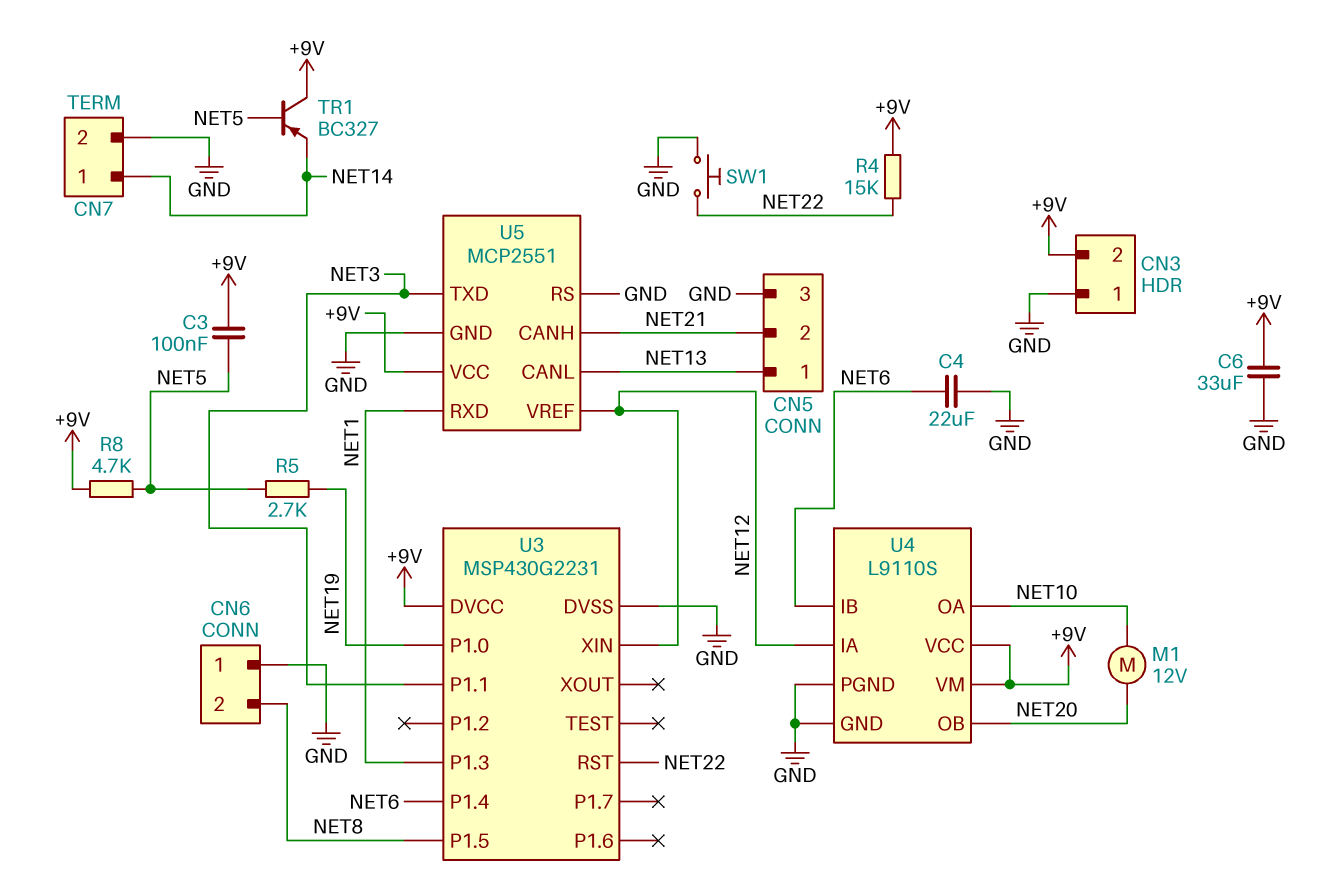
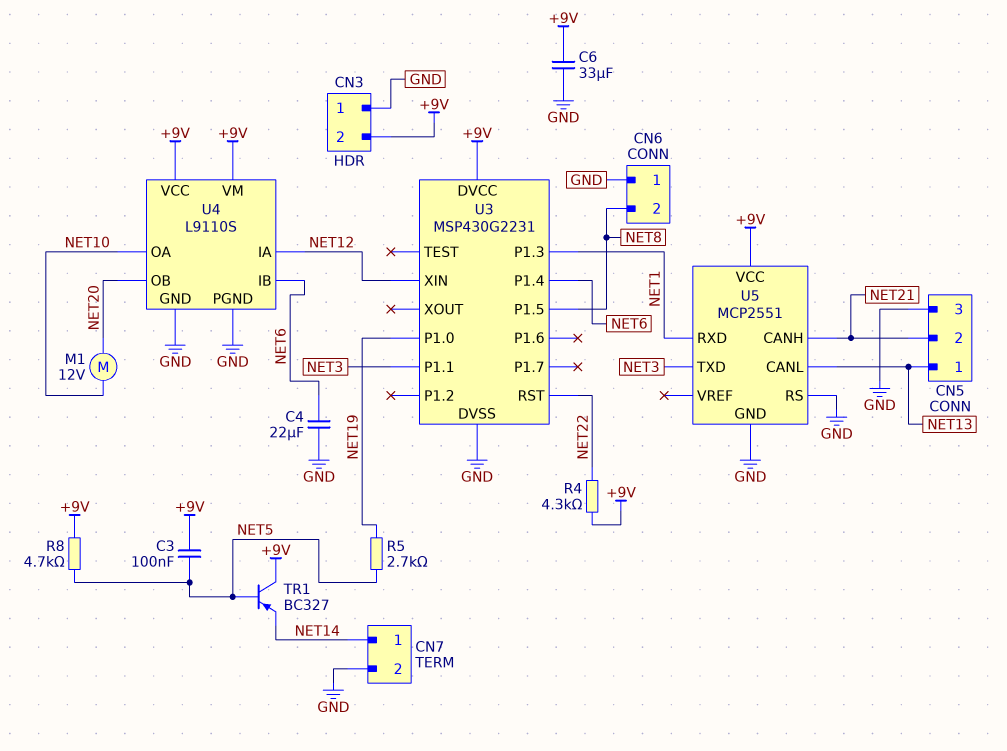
R4: 15k (+9V, NET22) -> 4.3k (+9V, NET22)
SW1: button (GND, NET22) -> none
U5 pin VREF: NET12 -> none

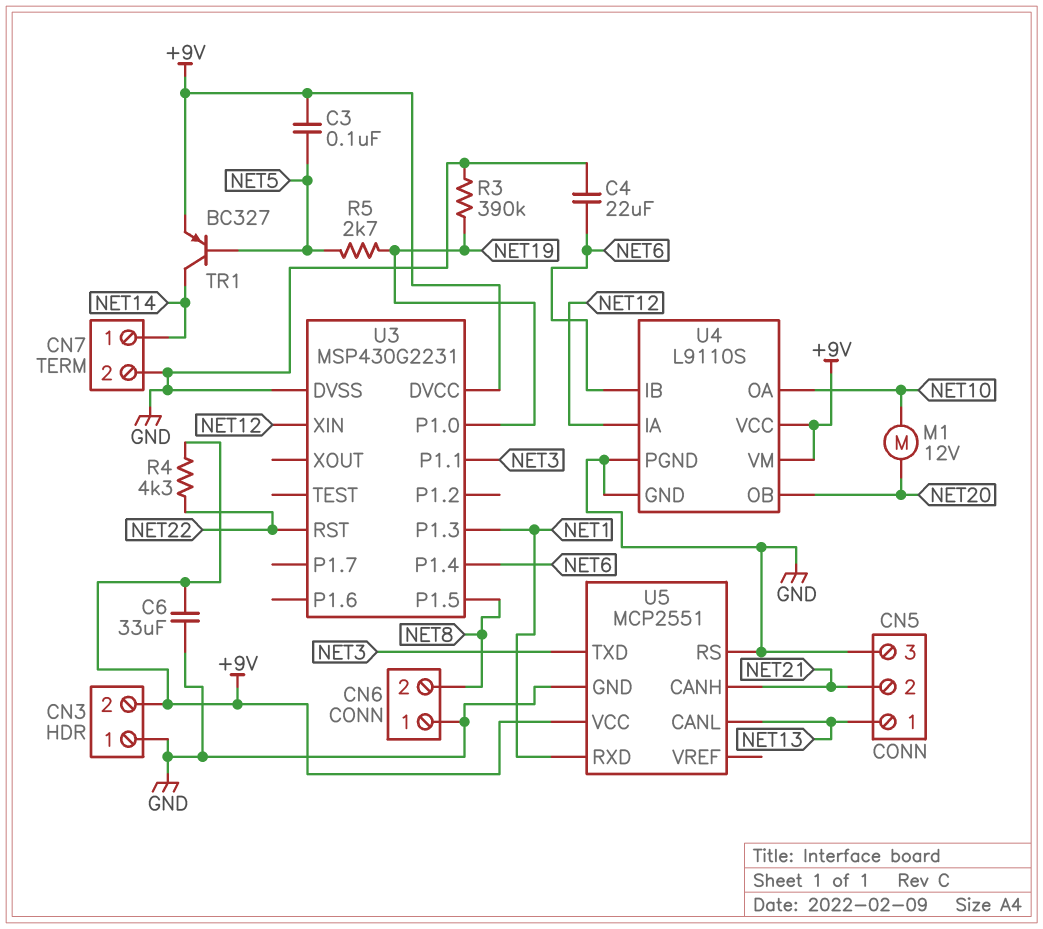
R3: none -> 390k (GND, NET19)
R8: 4.7k (+9V, NET5) -> none
TR1: PNP BC327 (B NET5, C +9V, E NET14) -> PNP BC327 (B NET5, C NET14, E +9V)

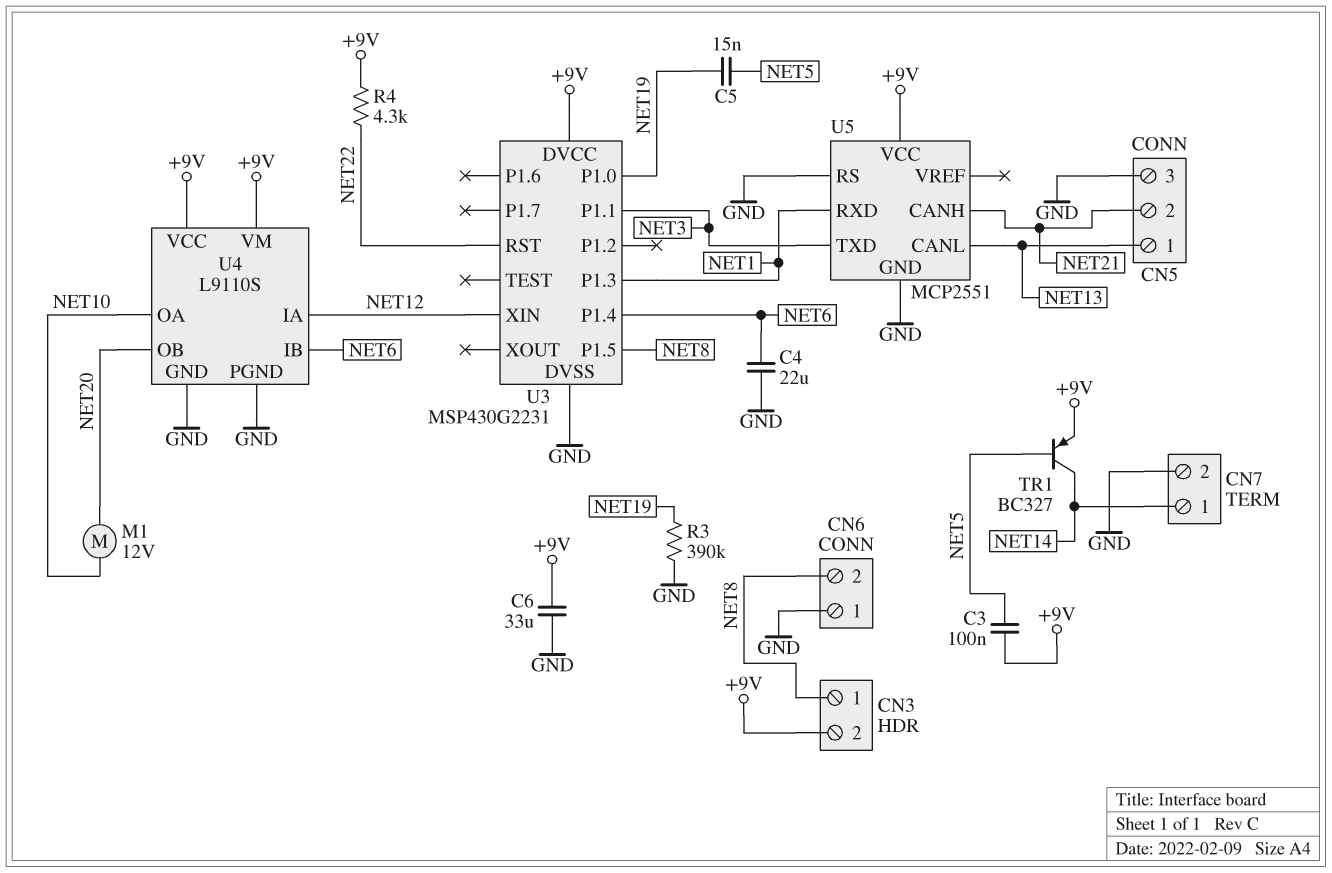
C5: none -> 15nF (NET5, NET19)
CN3 pin 1: GND -> NET8
R5: 2.7k (NET5, NET19) -> none

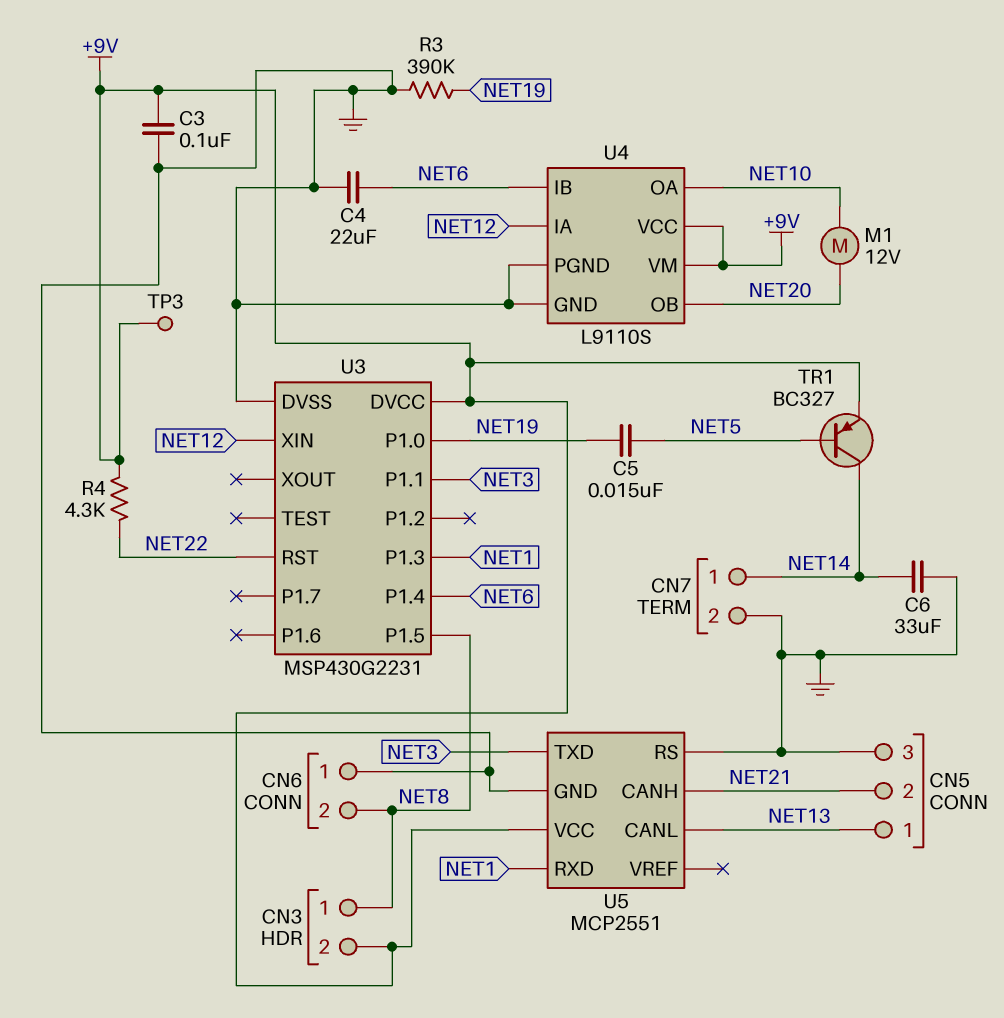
C3: 100nF (+9V, NET5) -> 100nF (+9V, GND)
C6: 33uF (+9V, GND) -> 33uF (GND, NET14)
TP3: none -> test point (+9V)

